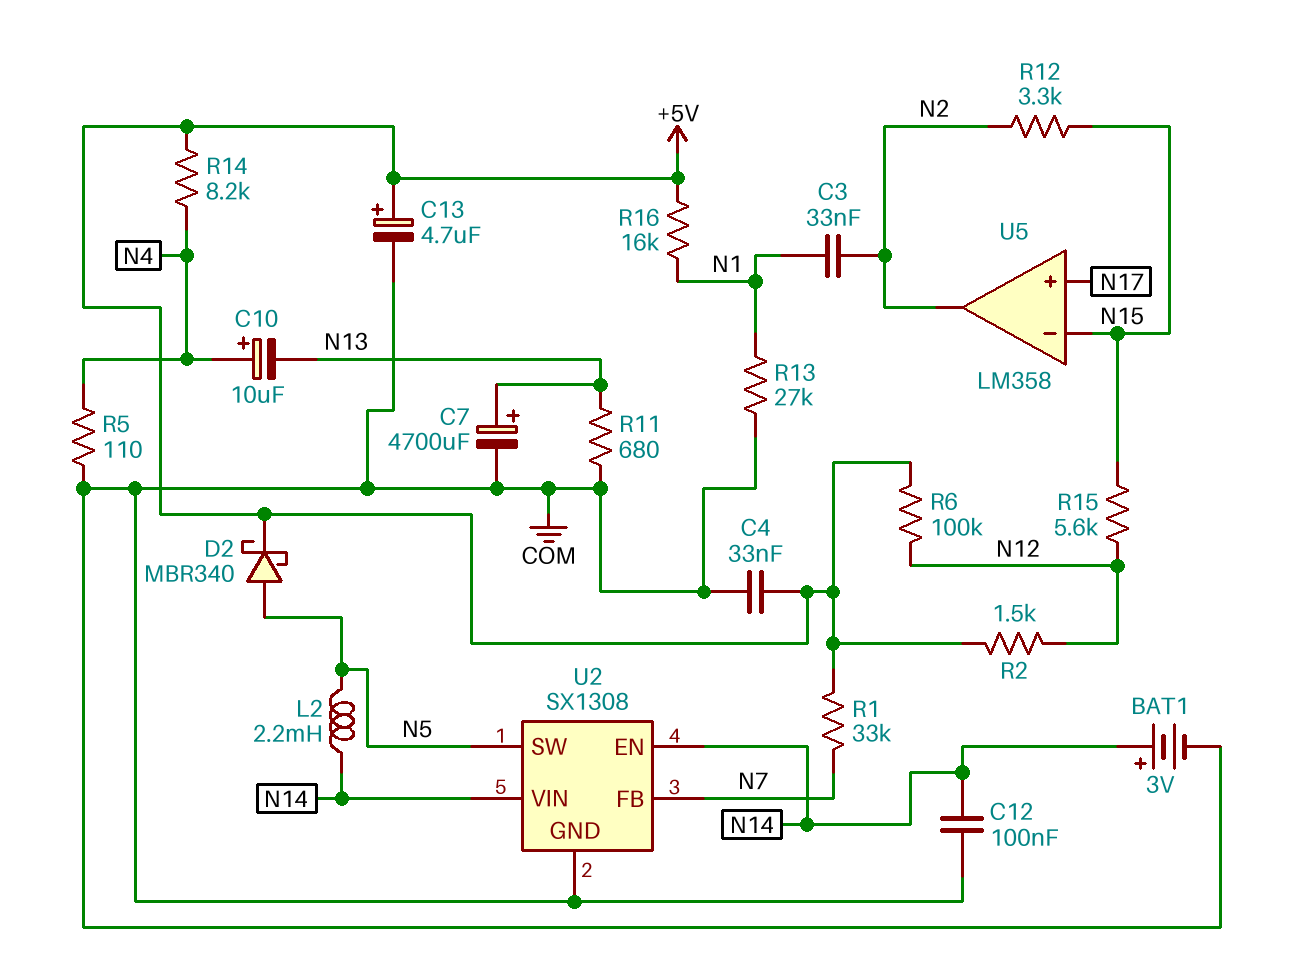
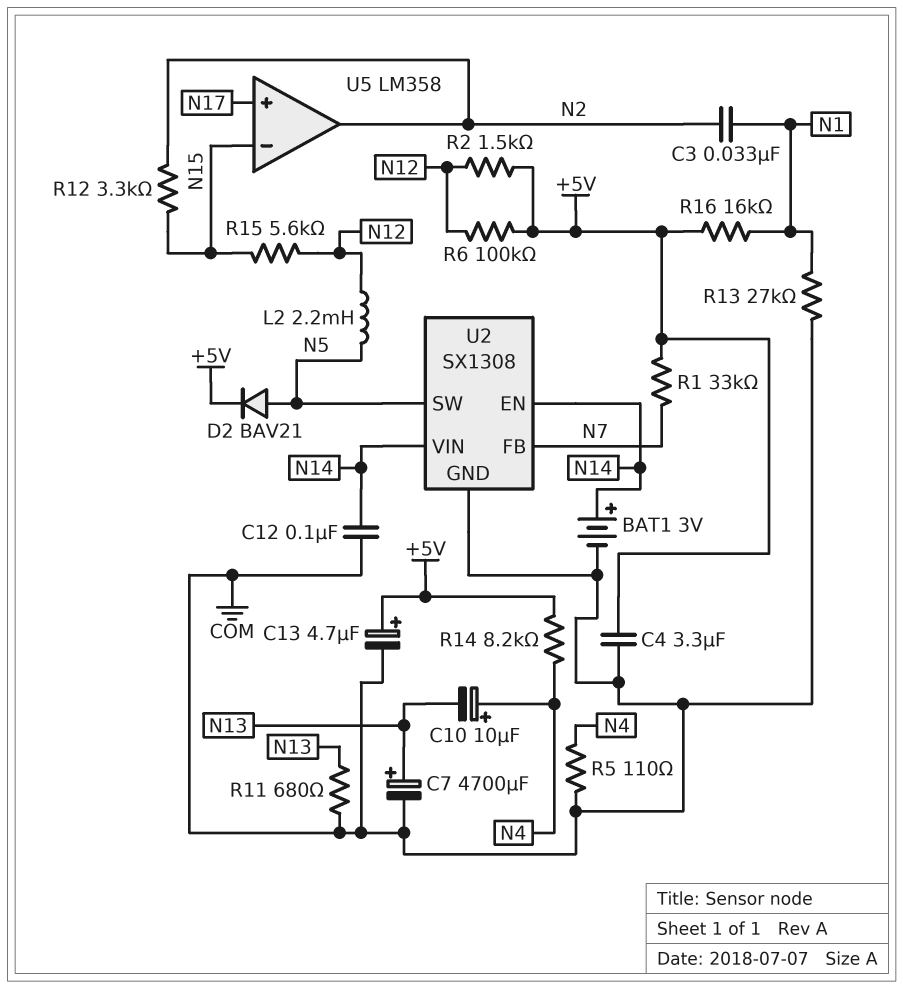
C4: 33nF (+5V, COM) -> 3.3uF (+5V, COM)
D2: schottky MBR340 (A N5, K +5V) -> diode BAV21 (A N5, K +5V)
L2: 2.2mH (N5, N14) -> 2.2mH (N5, N12)

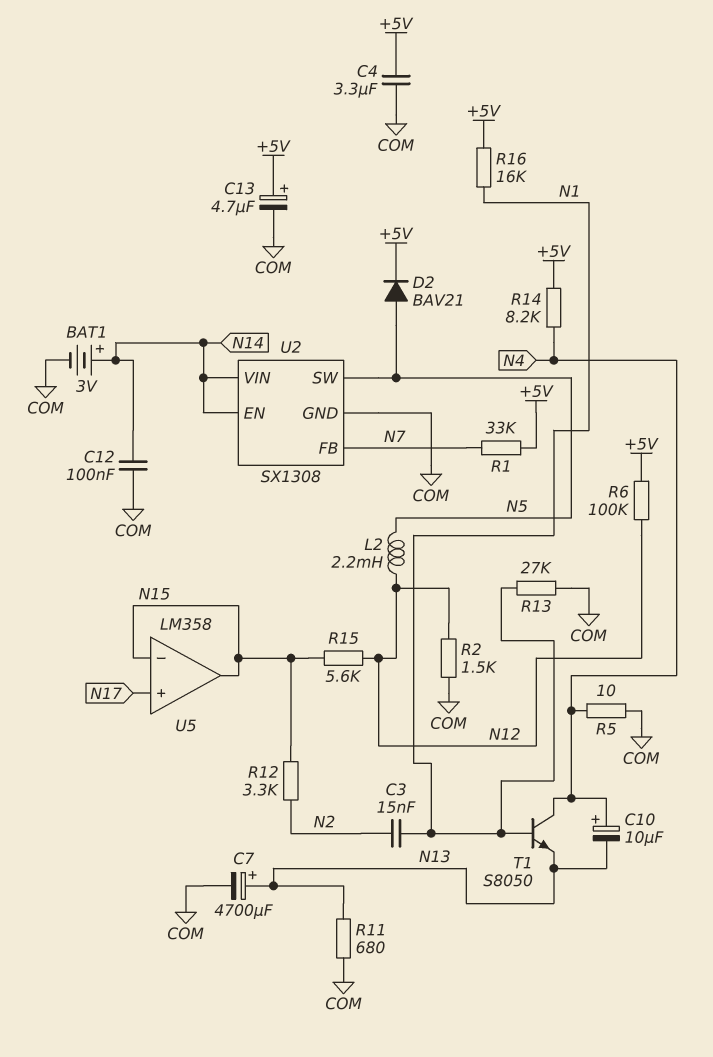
C3: 33nF (N1, N2) -> 15nF (N1, N2)
R2: 1.5k (+5V, N12) -> 1.5k (COM, N12)
R5: 110 (COM, N4) -> 10 (COM, N4)
T1: none -> NPN S8050 (B N1, C N4, E N13)
U5 pin out: N2 -> N15

